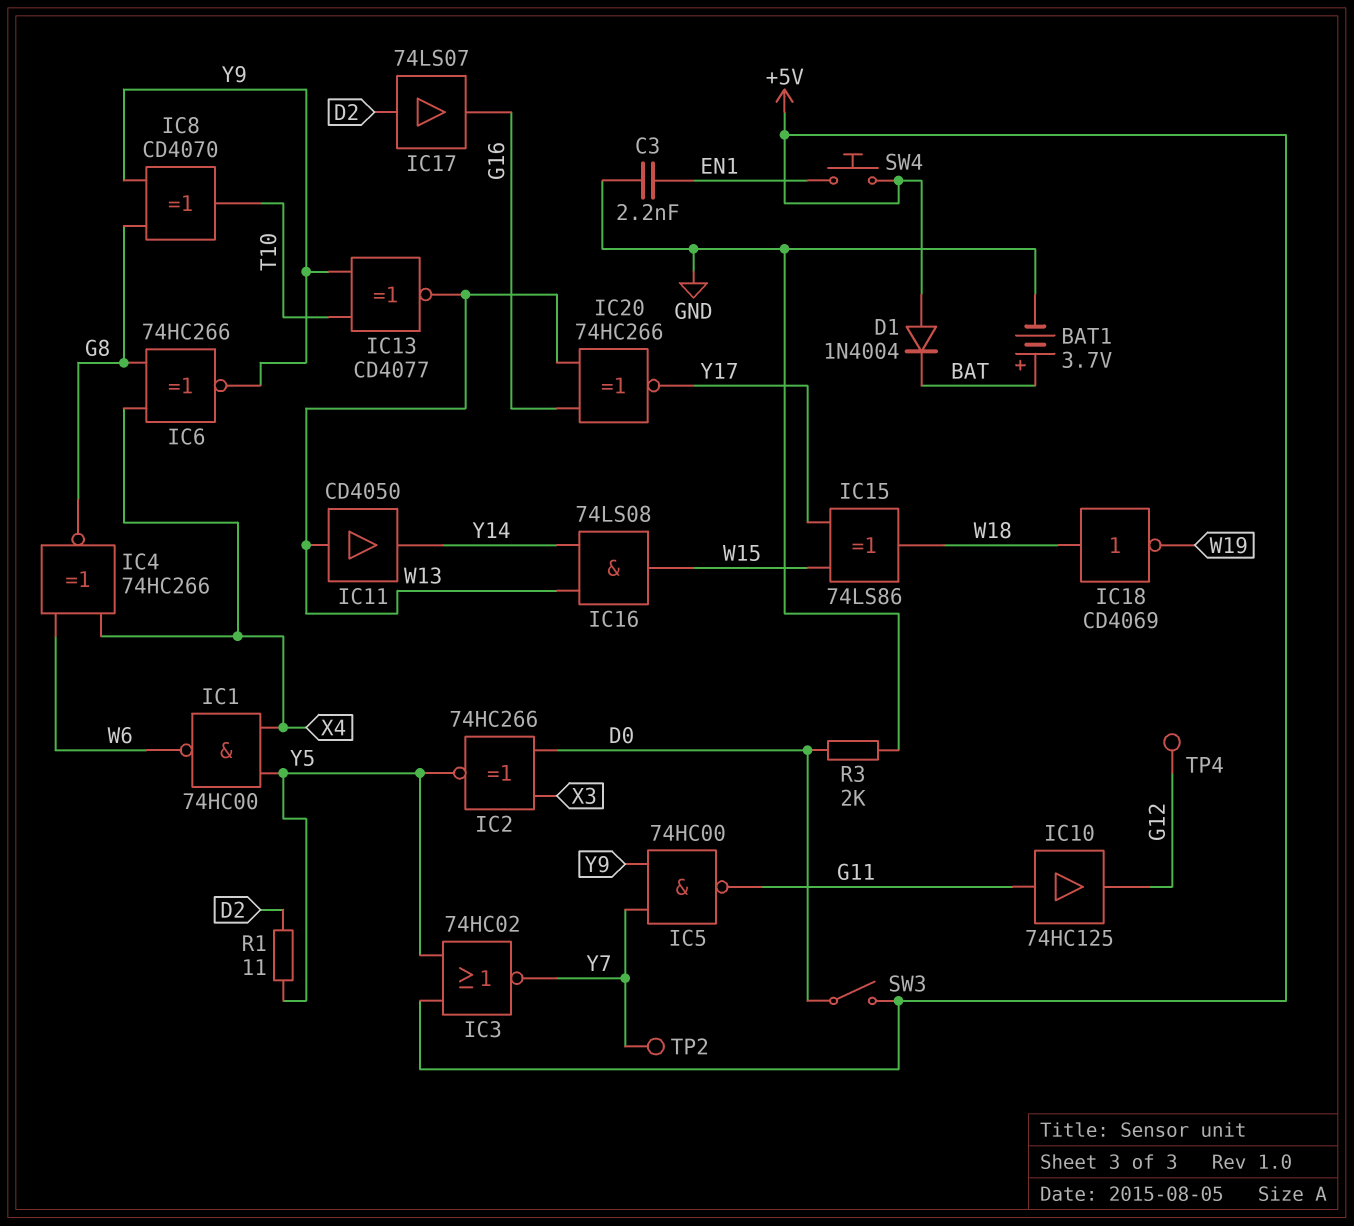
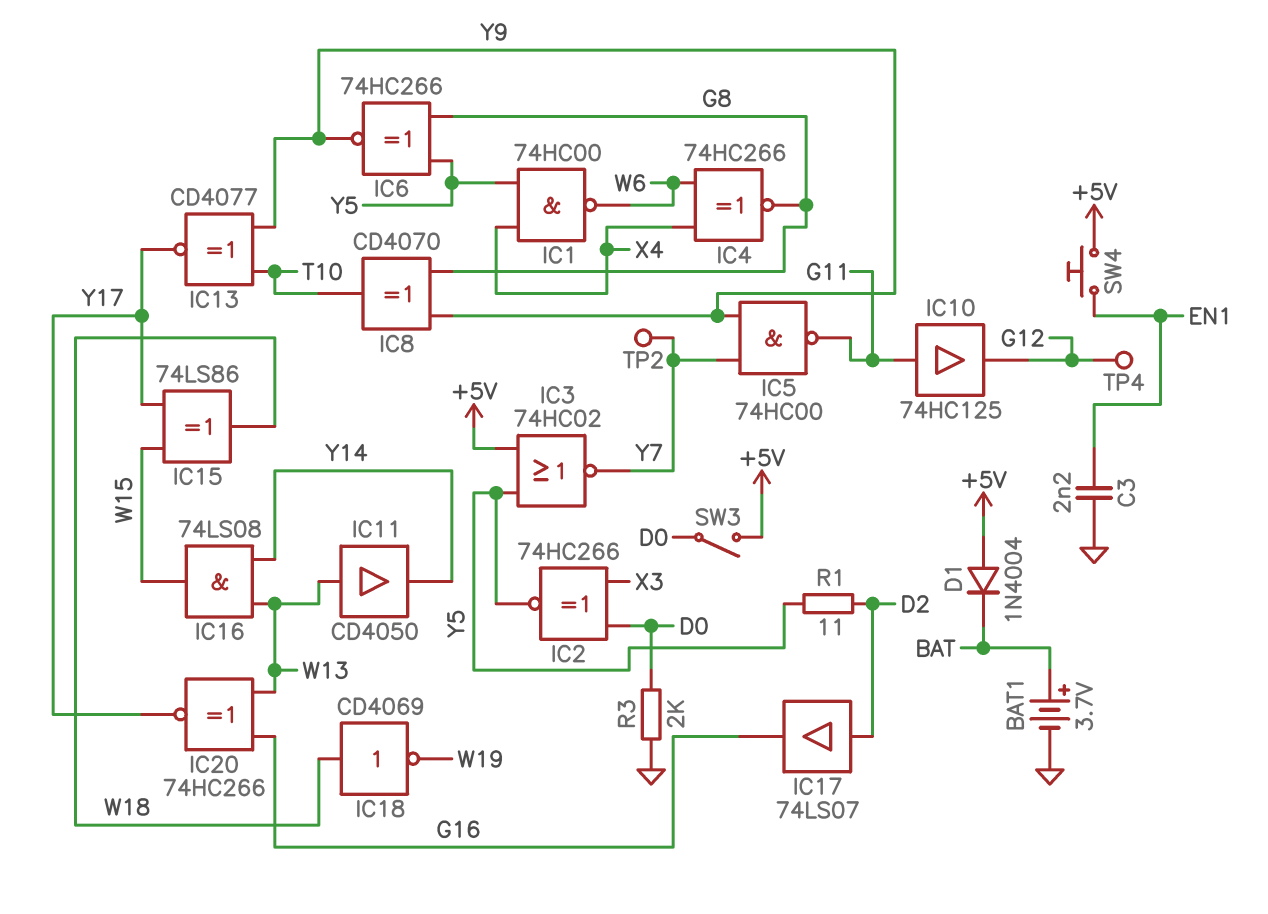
IC6: XNOR 74HC266 (in G8, in X4, out Y9) -> XNOR 74HC266 (in G8, in Y5, out Y9)
IC13: XNOR CD4077 (in T10, in Y9, out W13) -> XNOR CD4077 (in T10, in Y9, out Y17)

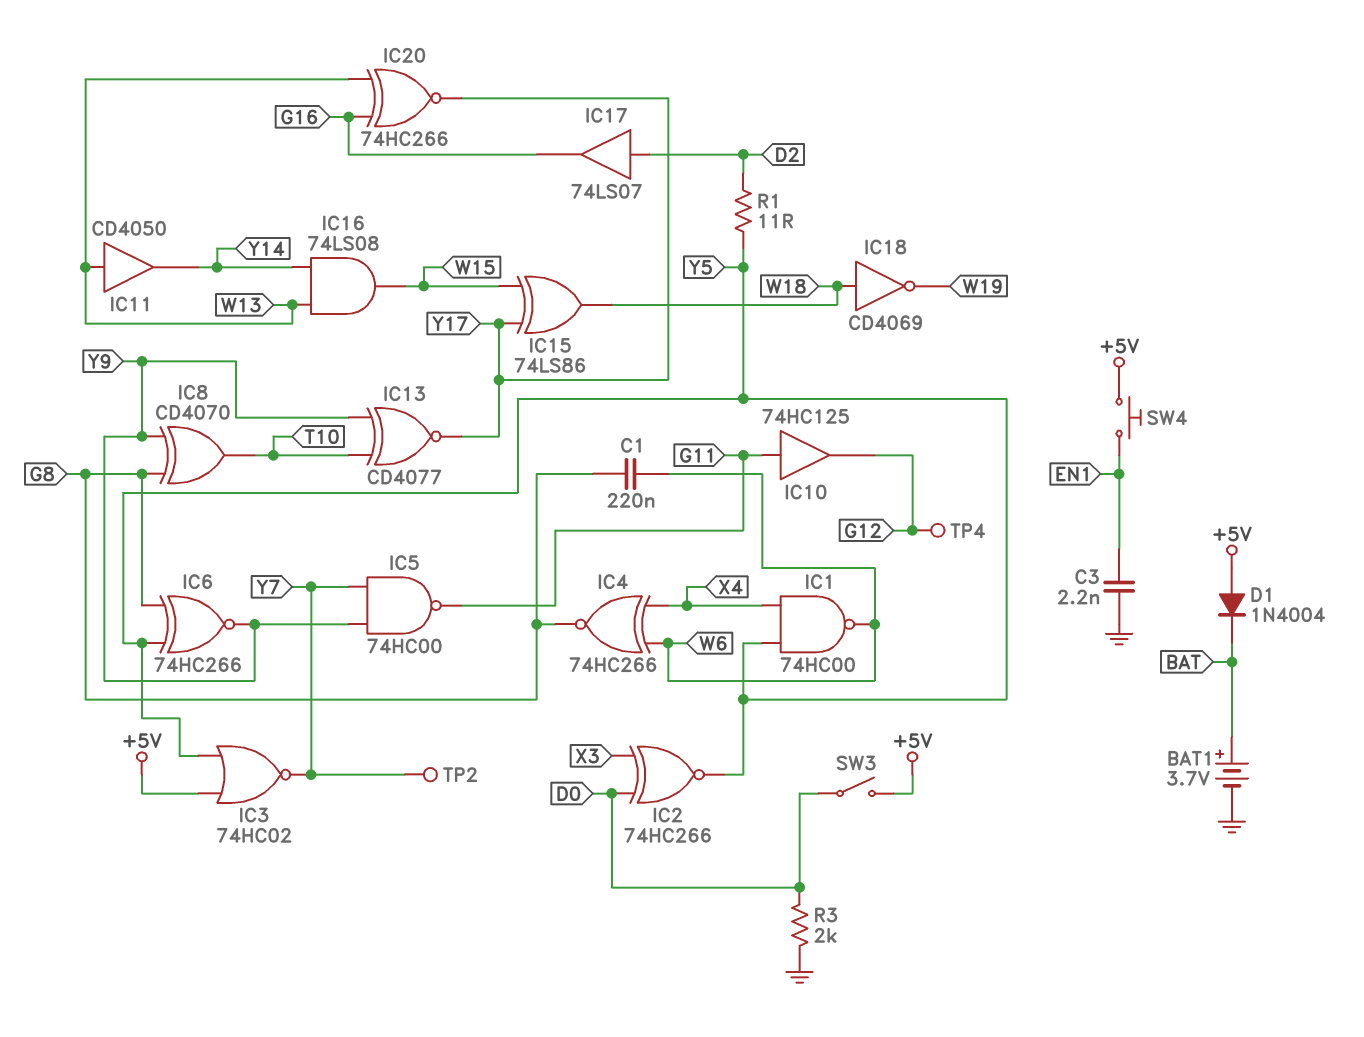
C1: none -> 220nF (G8, W6)

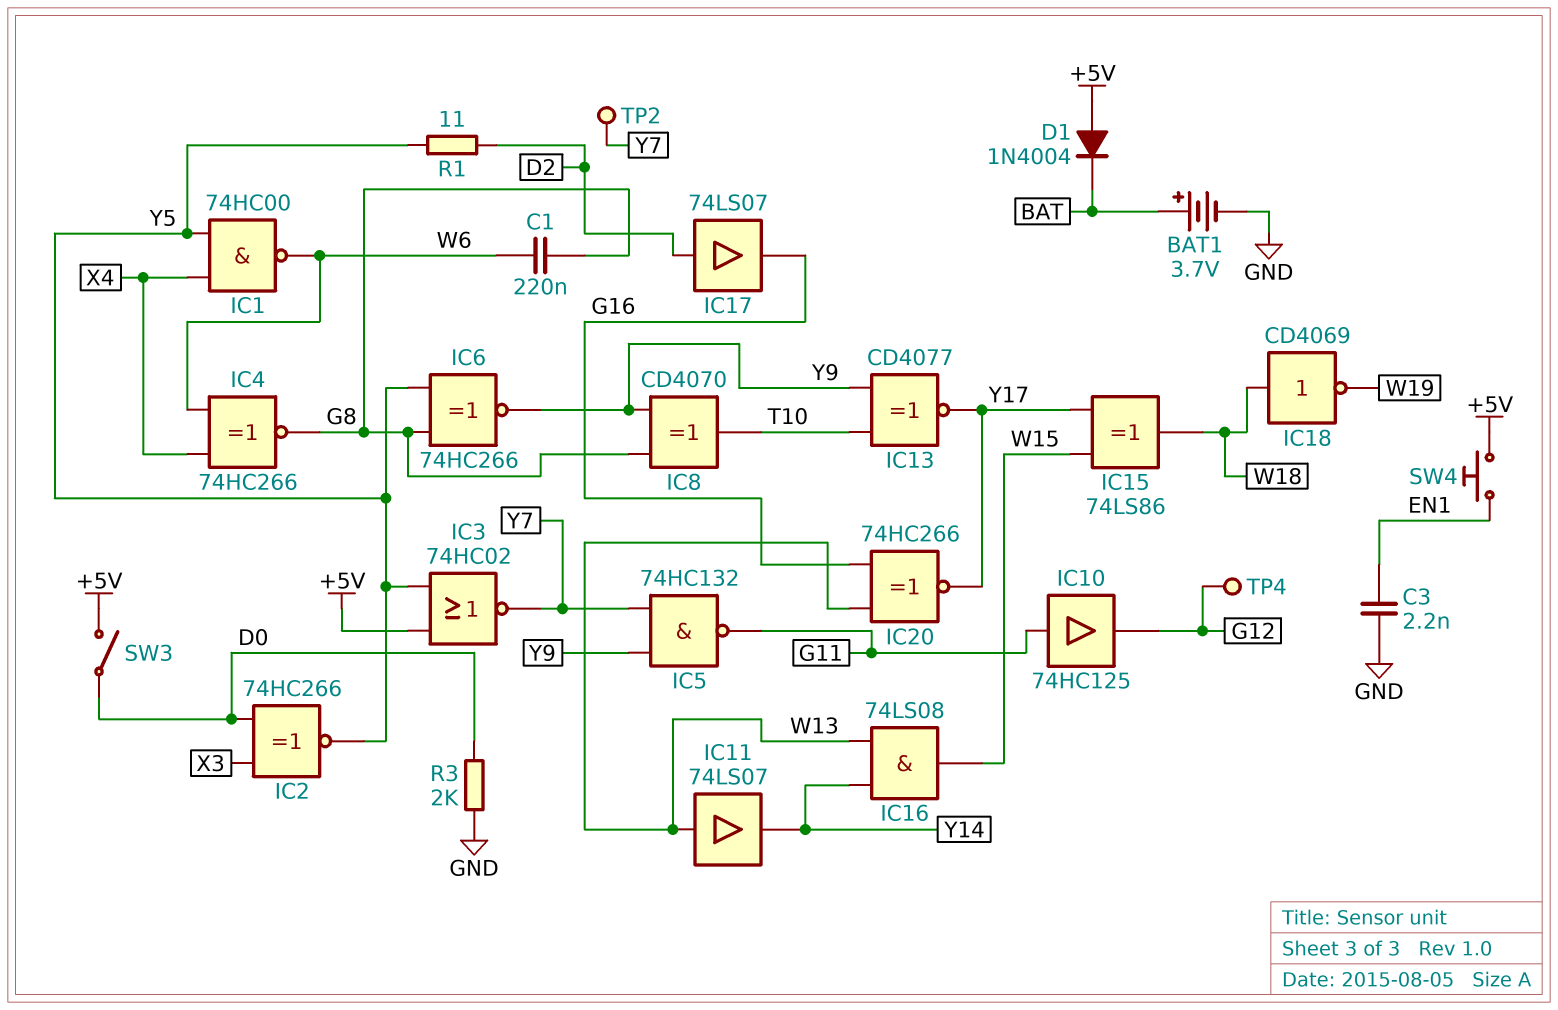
IC5: NAND 74HC00 (in Y7, in Y9, out G11) -> NAND 74HC132 (in Y7, in Y9, out G11)
IC11: buffer CD4050 (in W13, out Y14) -> buffer 74LS07 (in W13, out Y14)

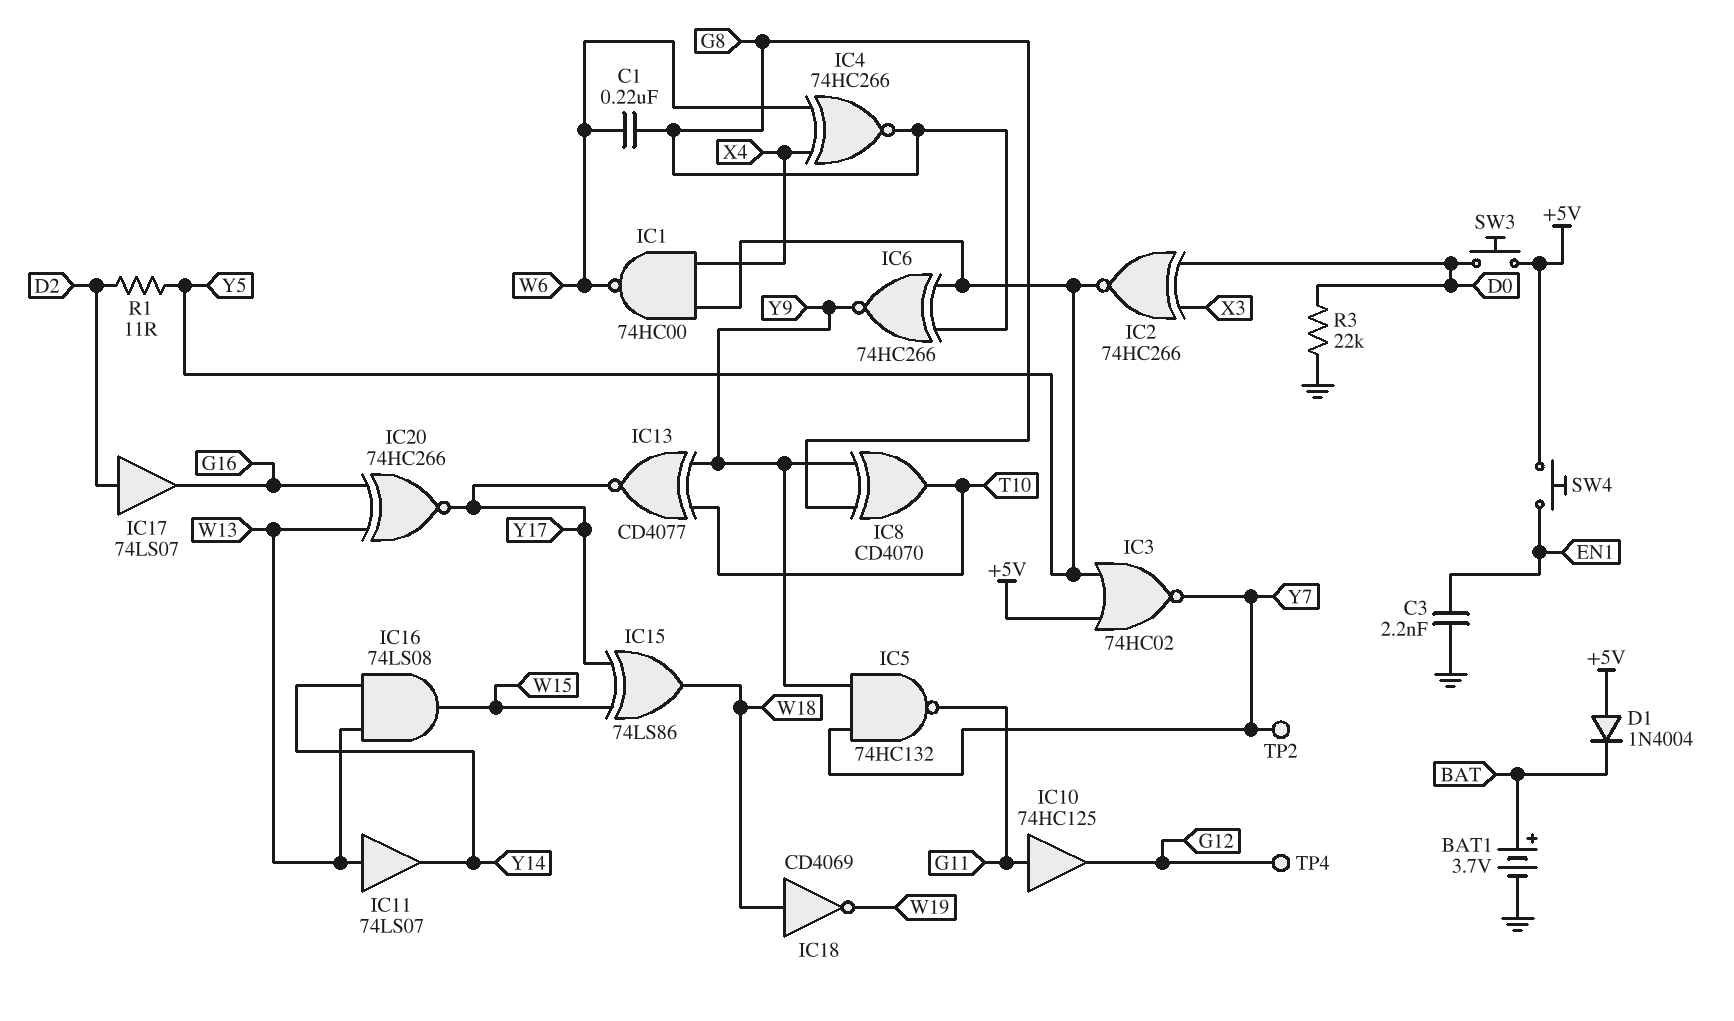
R3: 2k (D0, GND) -> 22k (D0, GND)
SW3: switch (+5V, D0) -> button (+5V, D0)

